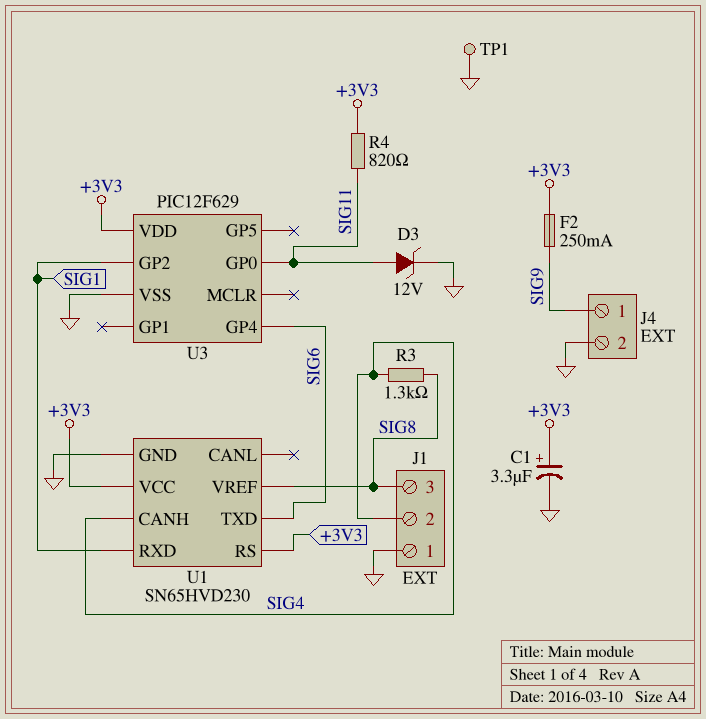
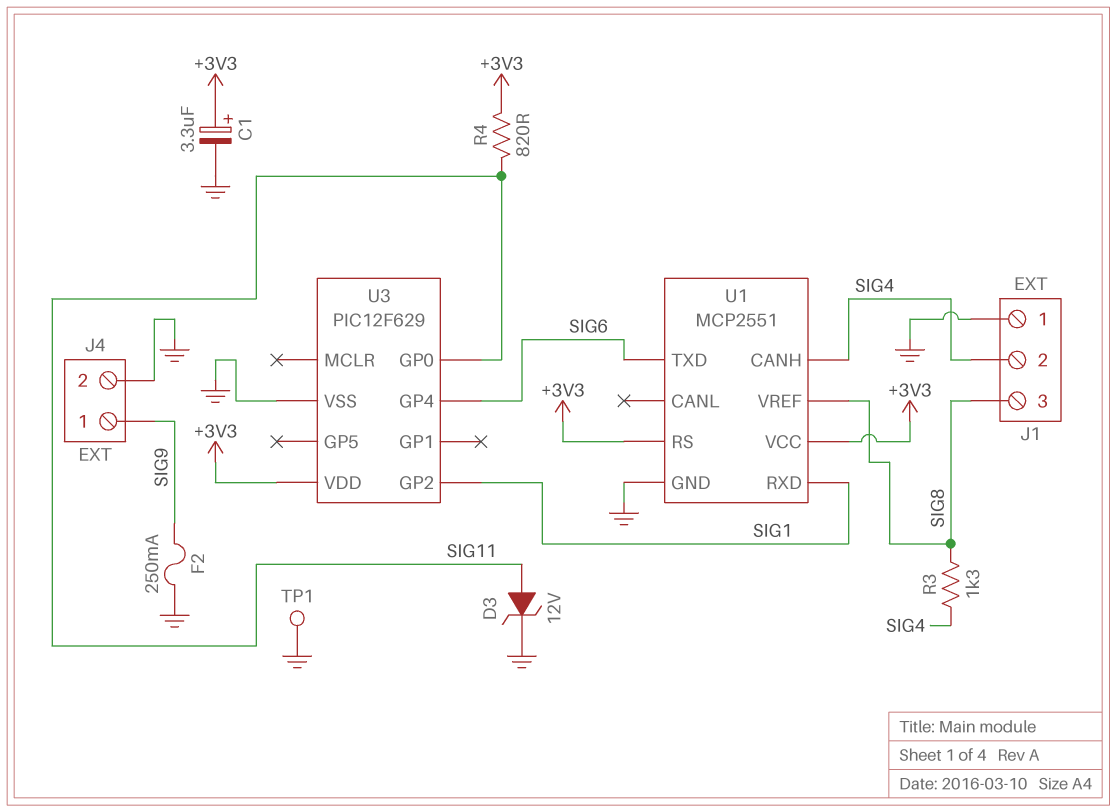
F2: 250mA (+3V3, SIG9) -> 250mA (GND, SIG9)
U1: SN65HVD230 -> MCP2551

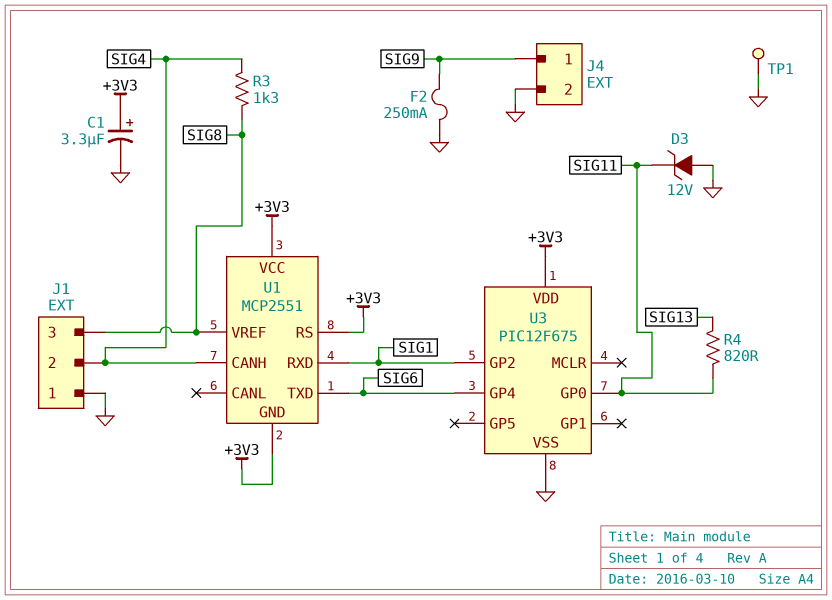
D3: zener 12V (A SIG11, K GND) -> zener 12V (A GND, K SIG11)
R4: 820 (+3V3, SIG11) -> 820 (SIG11, SIG13)
U1 pin GND: GND -> +3V3
U3: PIC12F629 -> PIC12F675

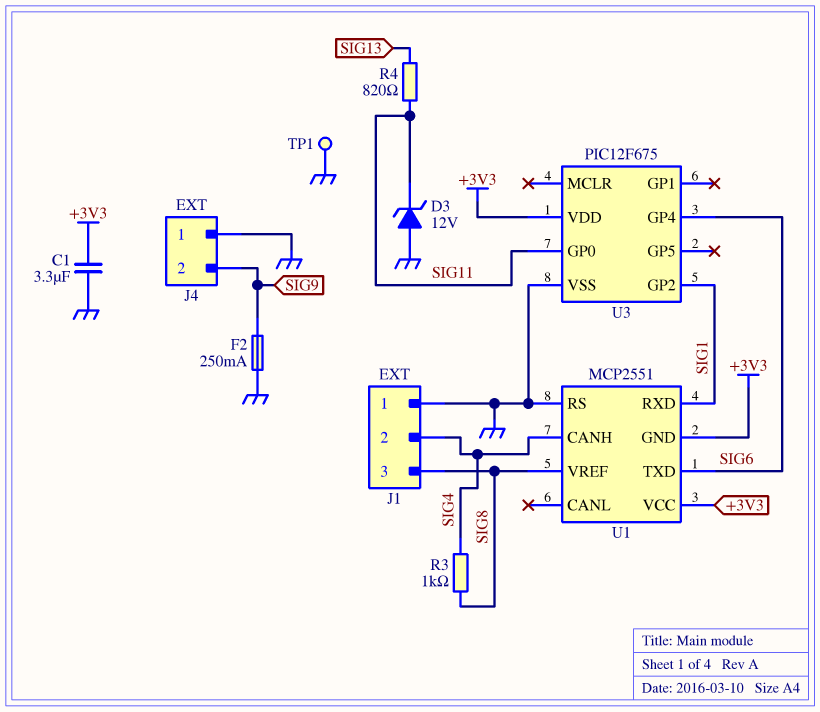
C1: 3.3uF (plus +3V3, minus GND) -> 3.3uF (+3V3, GND)
J4 pin 1: SIG9 -> GND
J4 pin 2: GND -> SIG9
R3: 1.3k (SIG4, SIG8) -> 1k (SIG4, SIG8)
U1 pin RS: +3V3 -> GND

